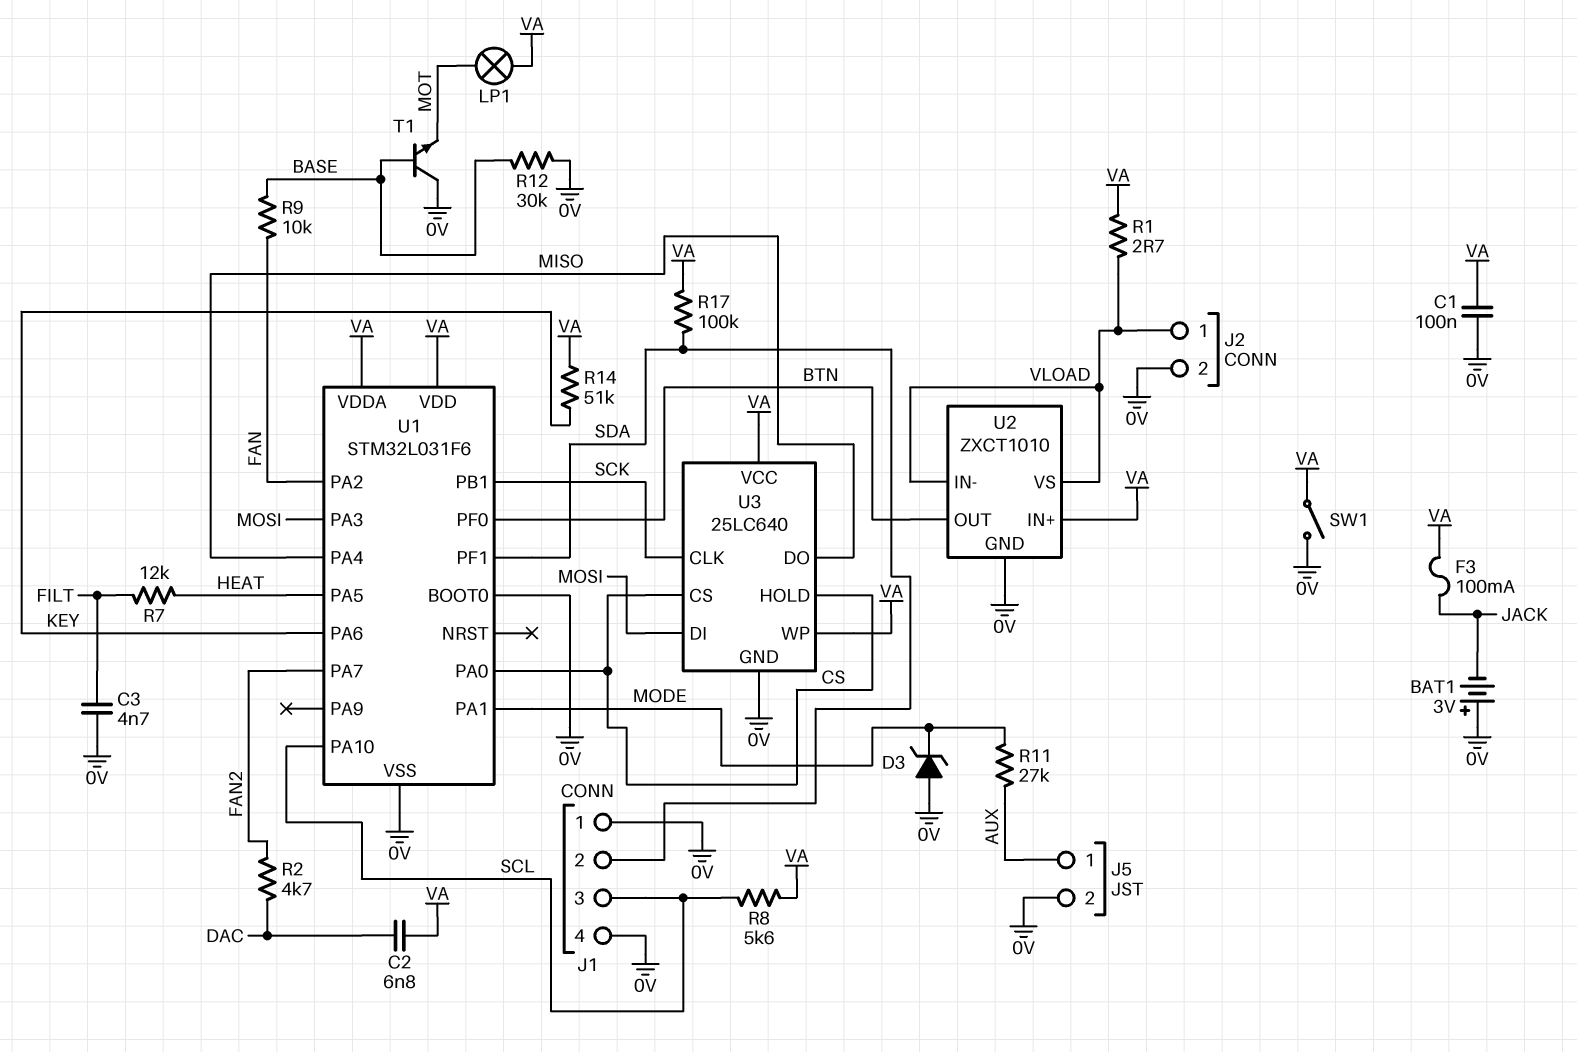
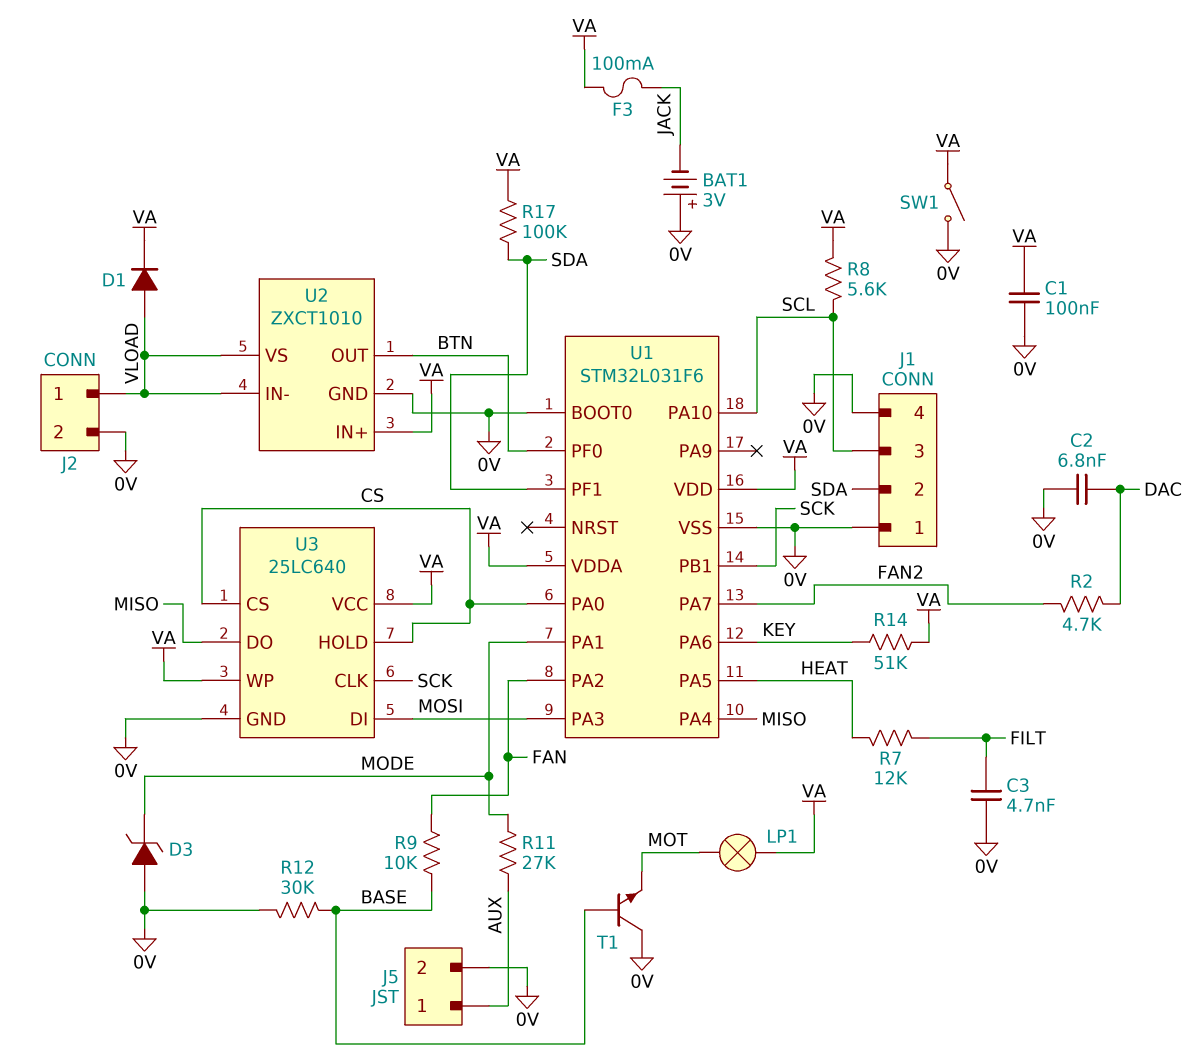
C2: 6.8nF (DAC, VA) -> 6.8nF (0V, DAC)
D1: none -> diode (A VLOAD, K VA)
R1: 2.7 (VA, VLOAD) -> none

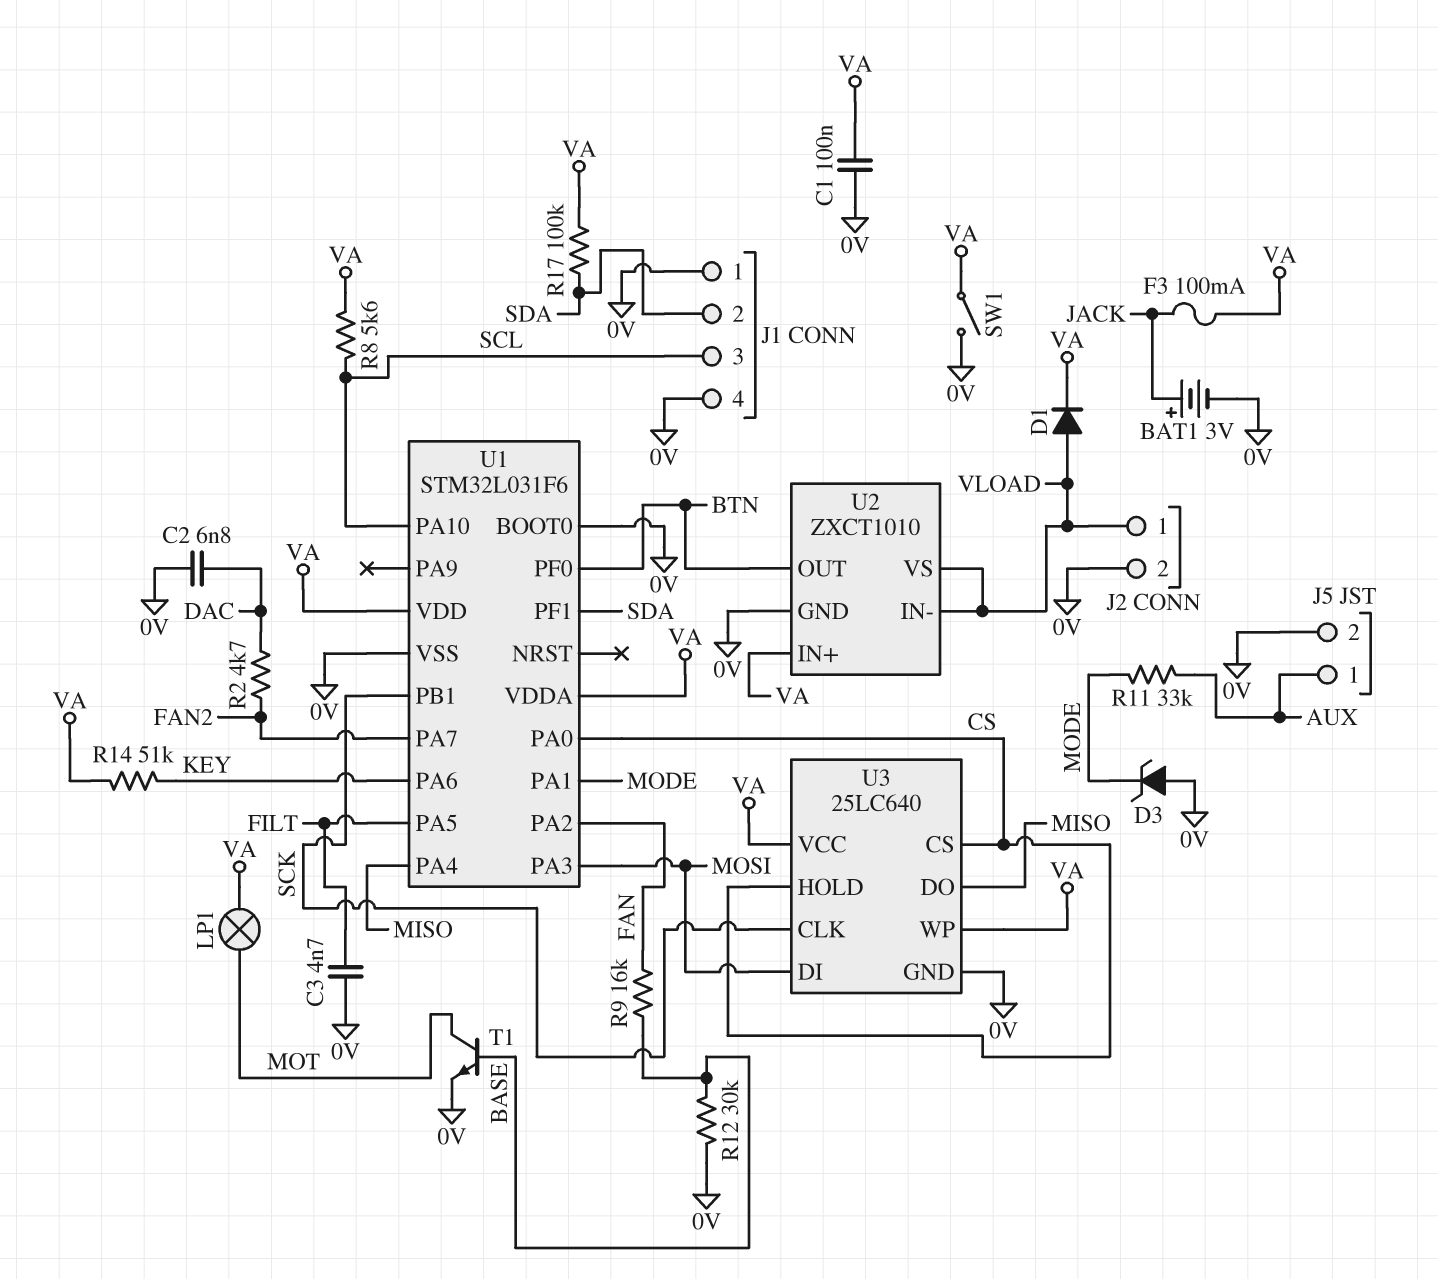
BAT1: 3V (plus 0V, minus JACK) -> 3V (plus JACK, minus 0V)
R7: 12k (FILT, HEAT) -> none
R9: 10k (BASE, FAN) -> 16k (BASE, FAN)
R11: 27k (AUX, MODE) -> 33k (AUX, MODE)
T1: NPN (B BASE, C 0V, E MOT) -> NPN (B BASE, C MOT, E 0V)
U1 pin PA5: HEAT -> FILT

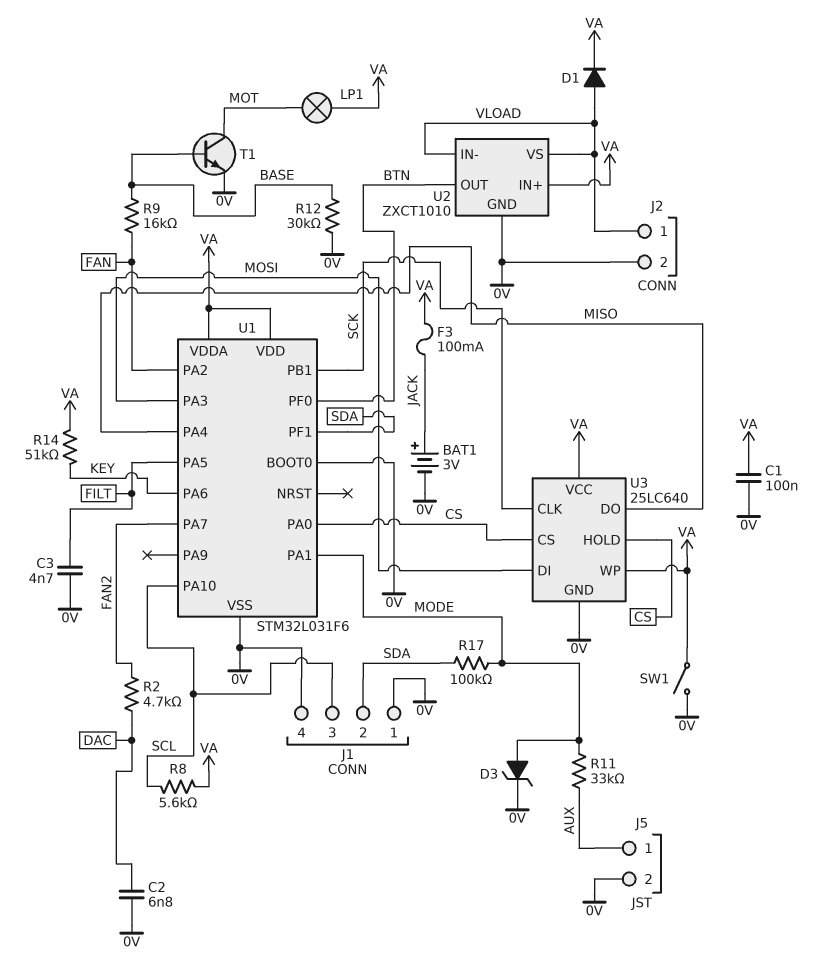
D3: zener (A 0V, K MODE) -> zener (A MODE, K 0V)
R17: 100k (SDA, VA) -> 100k (MODE, SDA)

